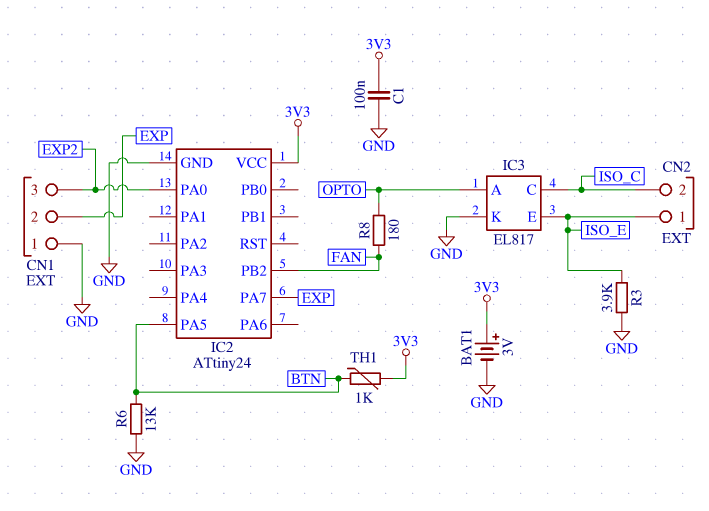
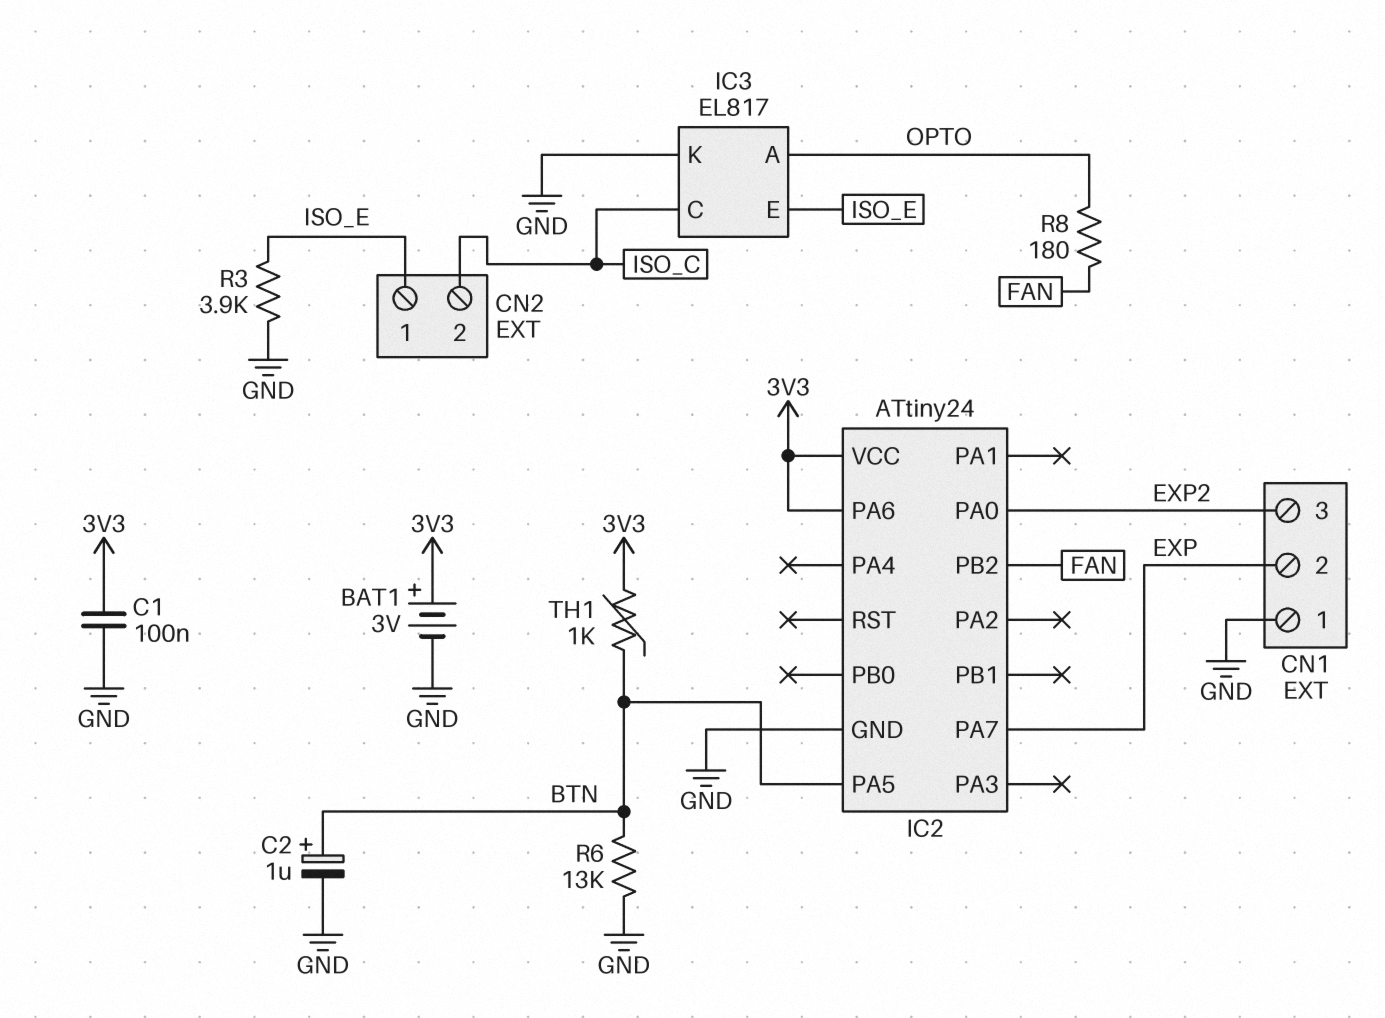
C2: none -> 1uF (plus BTN, minus GND)
IC2 pin PA6: none -> 3V3

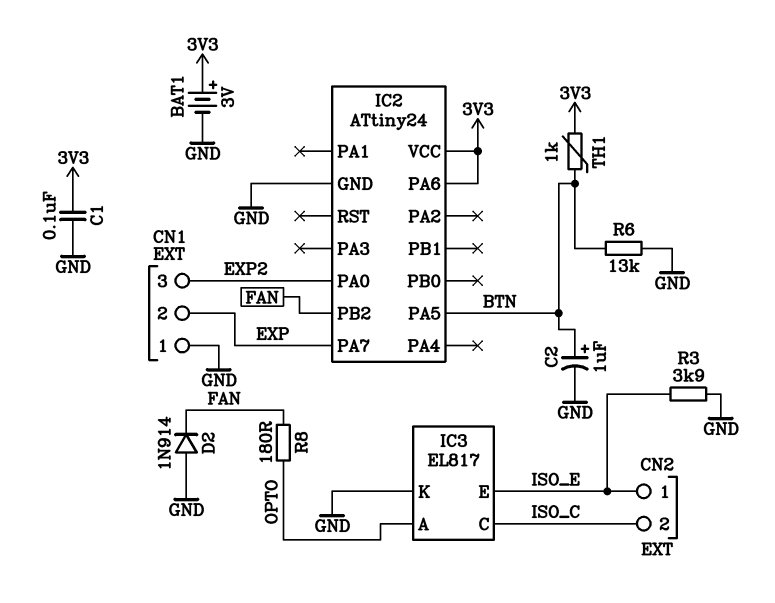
D2: none -> diode 1N914 (A GND, K FAN)

